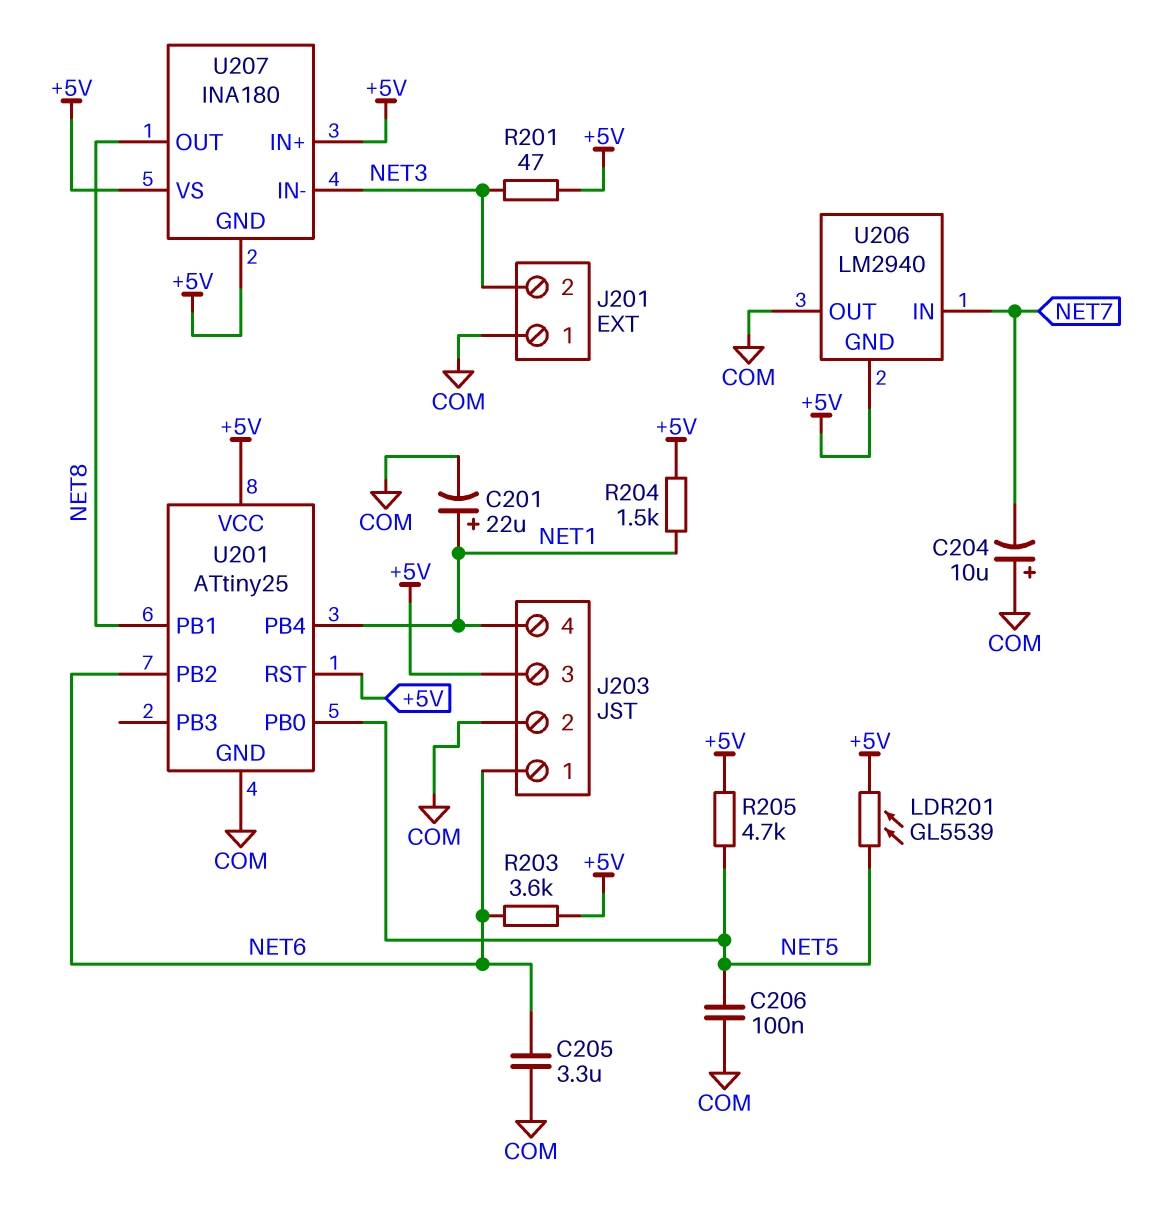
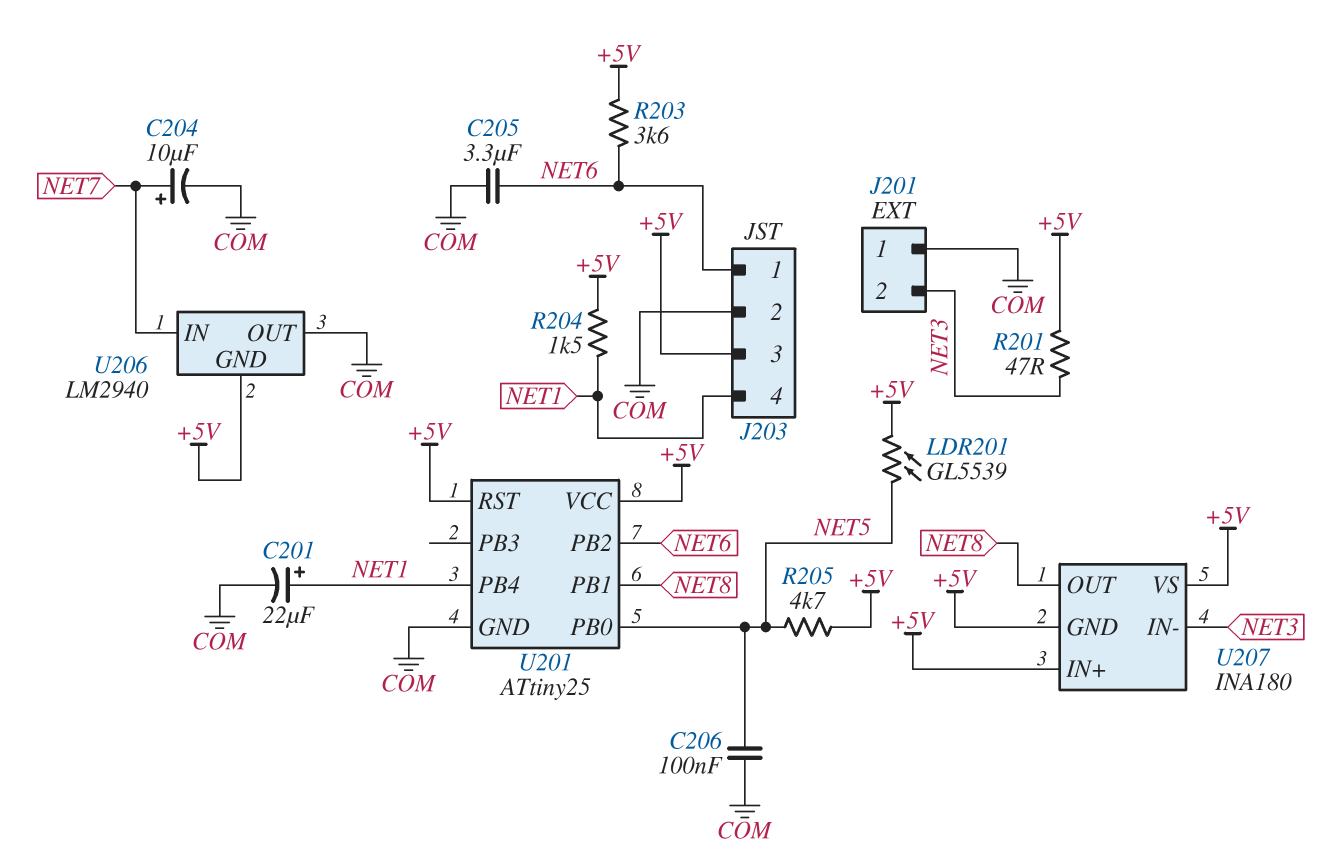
C204: 10uF (plus COM, minus NET7) -> 10uF (plus NET7, minus COM)

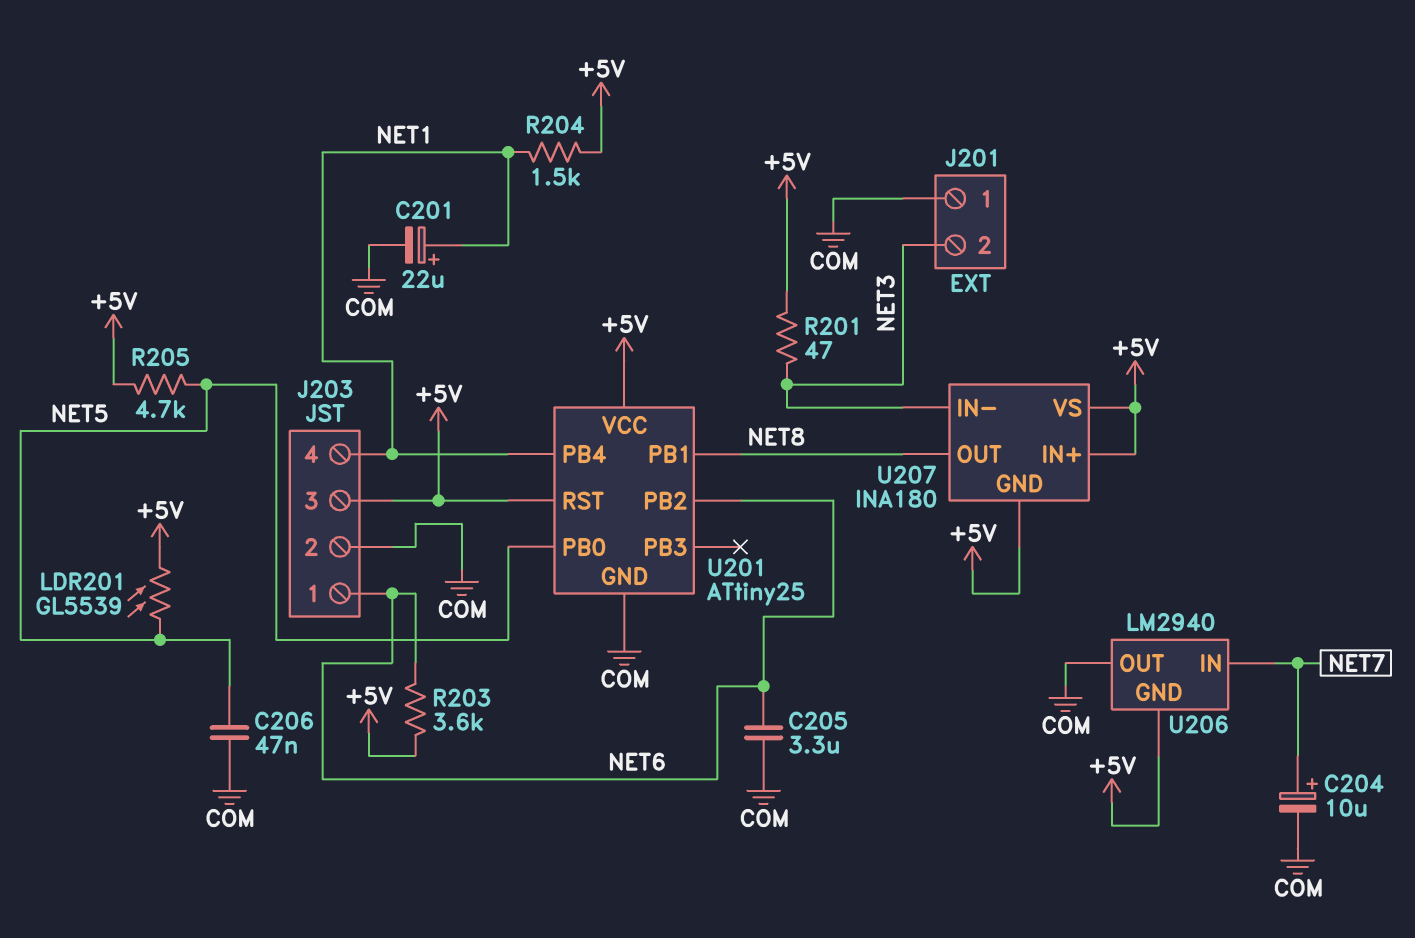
C206: 100nF (COM, NET5) -> 47nF (COM, NET5)

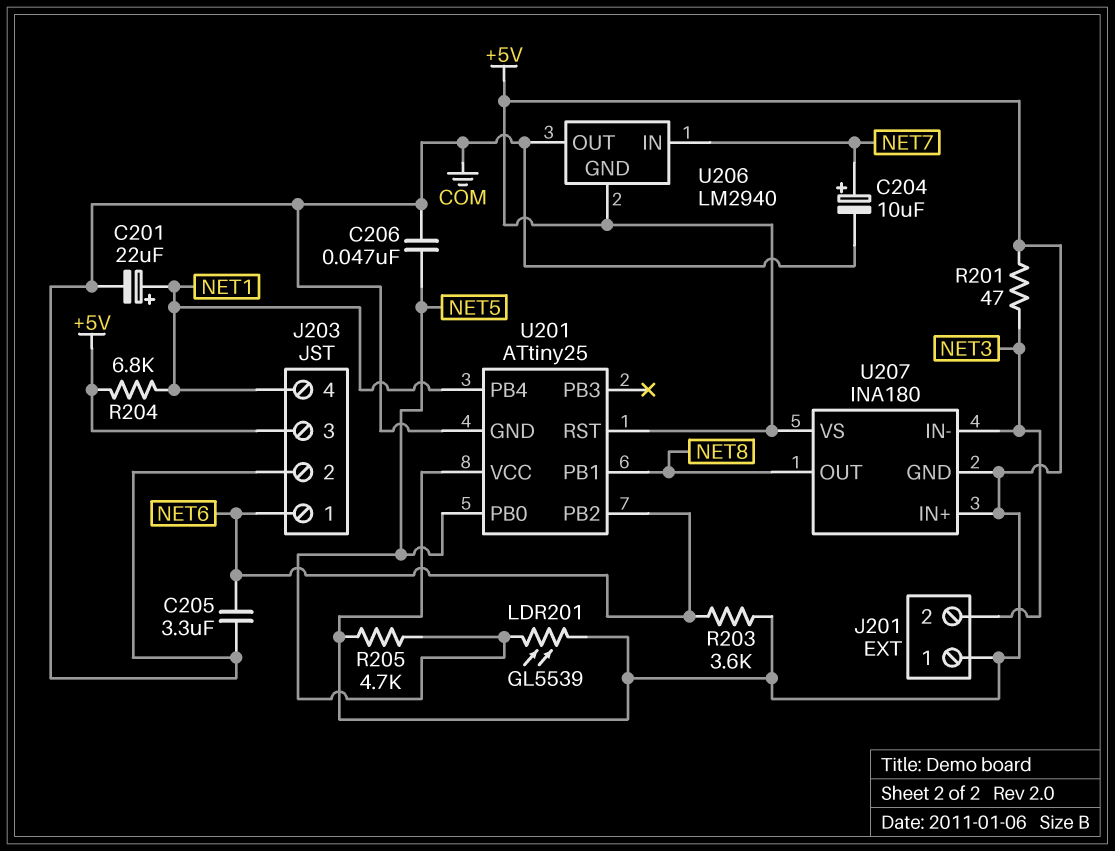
J201 pin 1: COM -> +5V
R204: 1.5k (+5V, NET1) -> 6.8k (+5V, NET1)

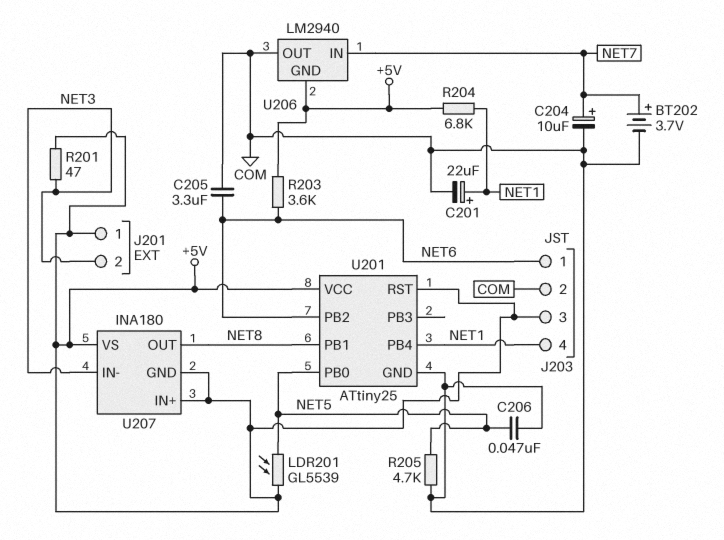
BT202: none -> 3.7V (plus NET7, minus COM)
R205: 4.7k (+5V, NET5) -> 4.7k (COM, NET5)

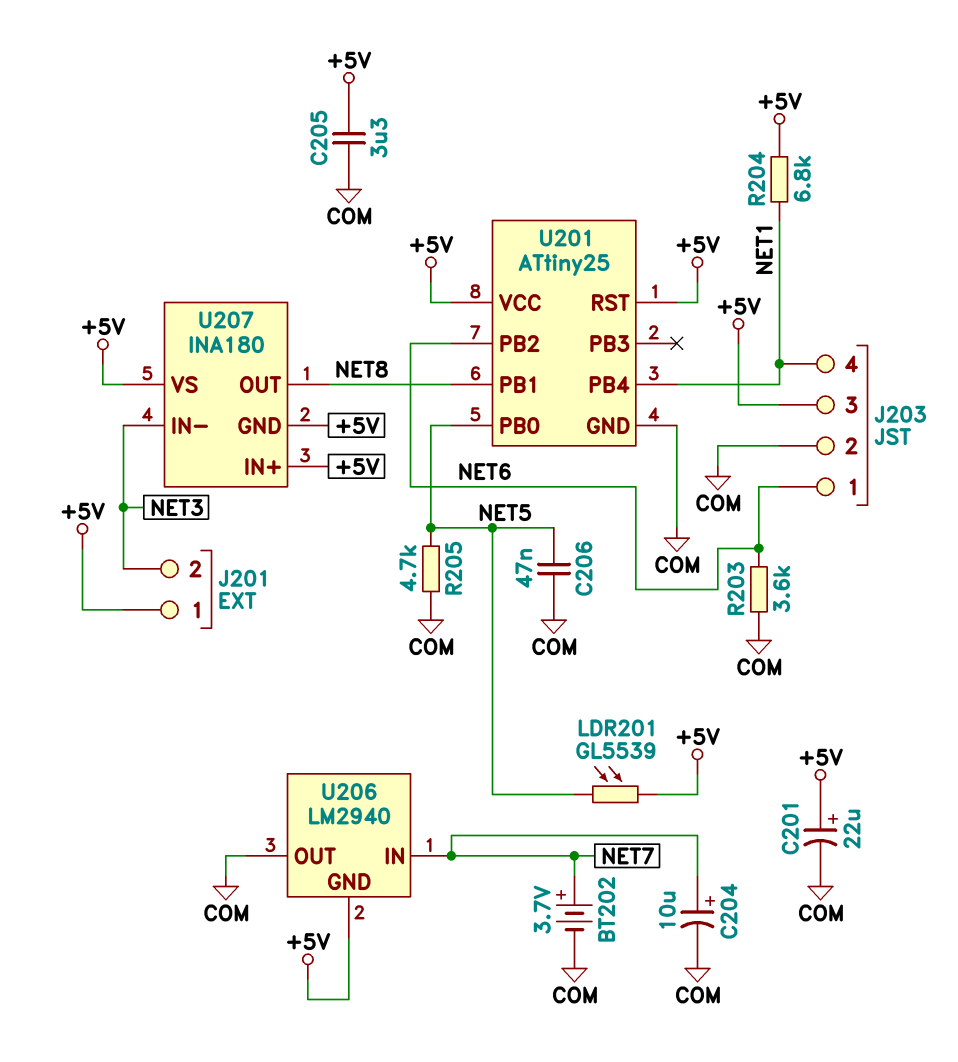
C201: 22uF (plus NET1, minus COM) -> 22uF (plus +5V, minus COM)
C205: 3.3uF (COM, NET6) -> 3.3uF (+5V, COM)
R201: 47 (+5V, NET3) -> none
R203: 3.6k (+5V, NET6) -> 3.6k (COM, NET6)

